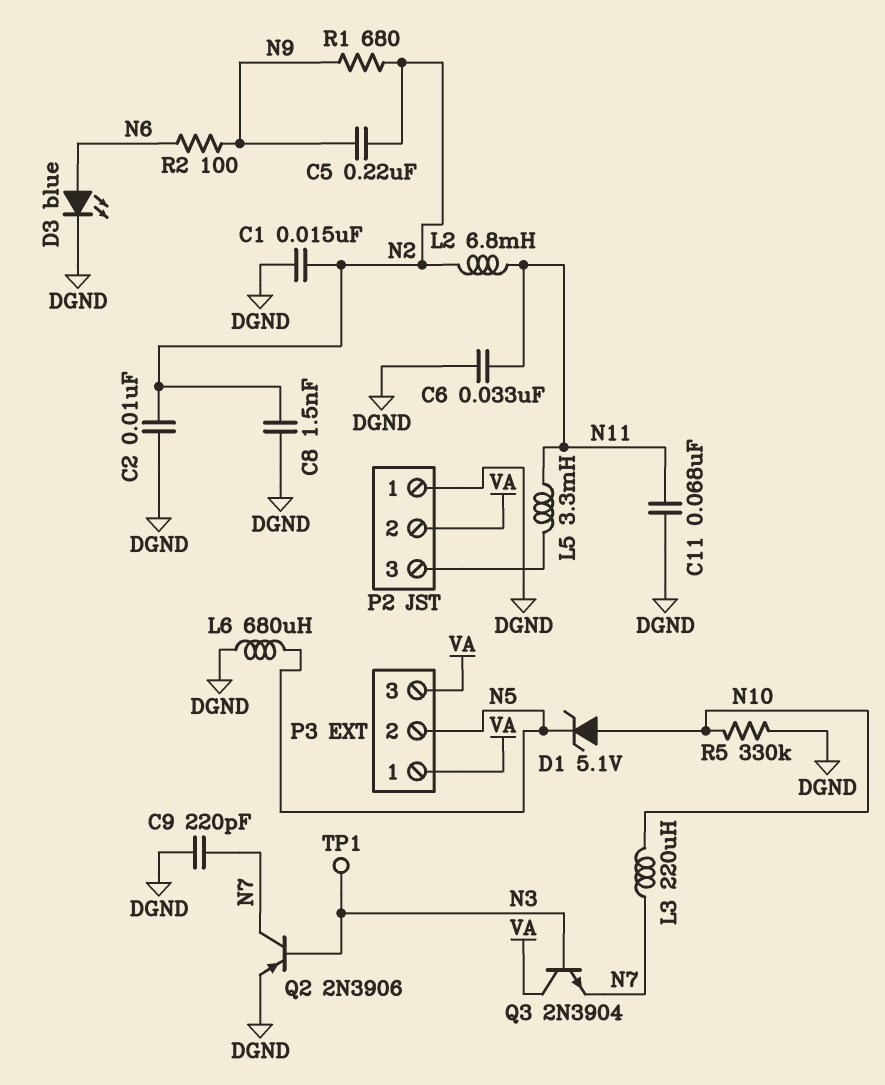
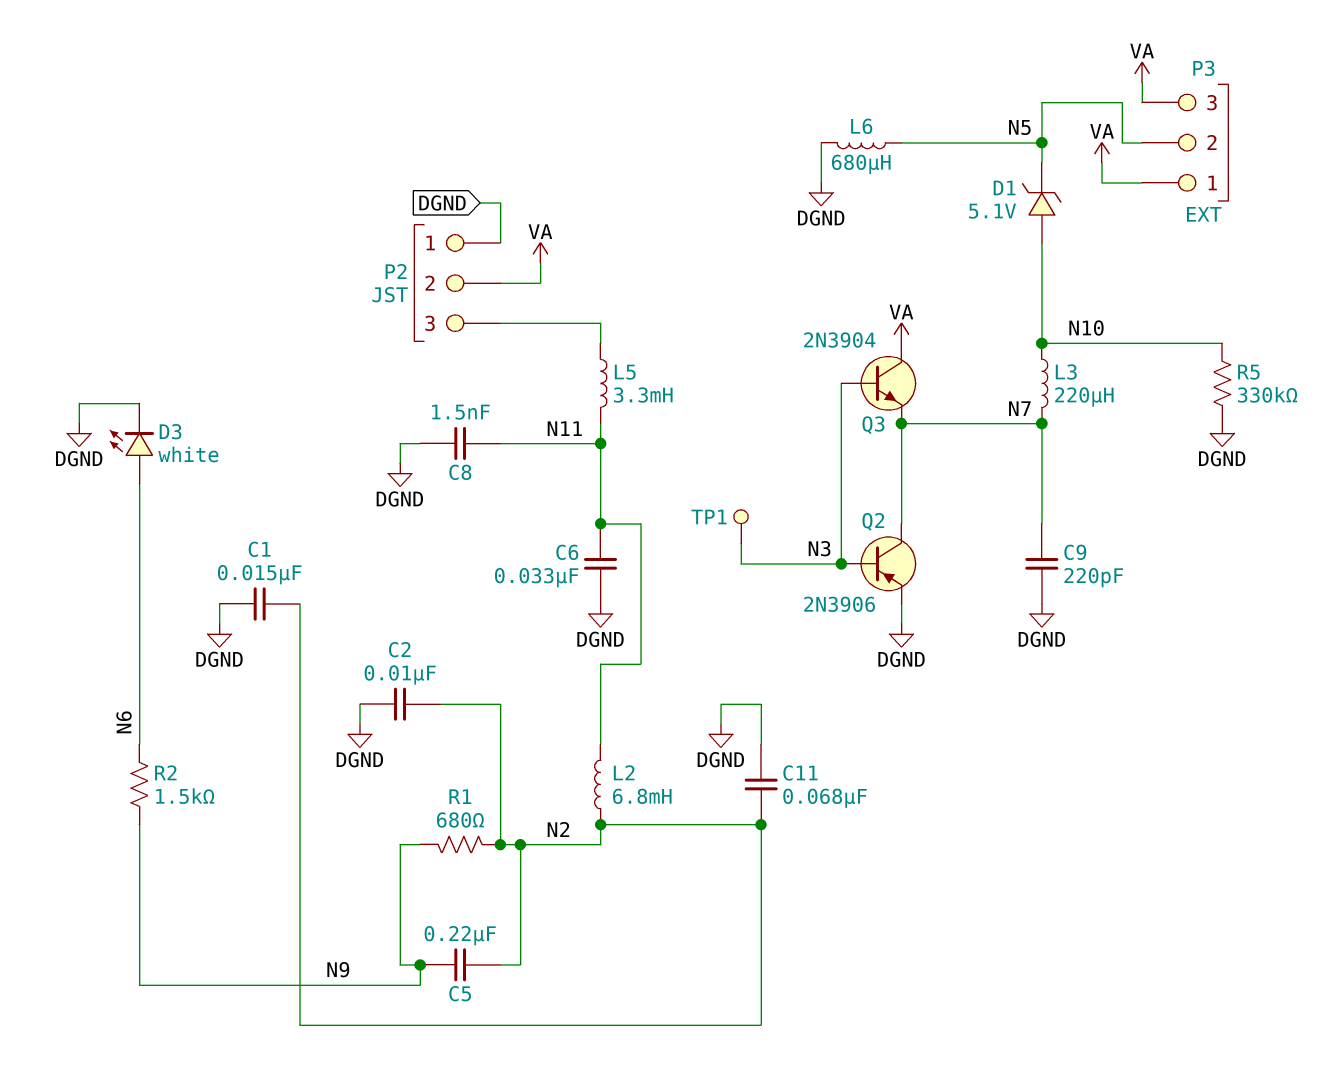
C8: 1.5nF (DGND, N2) -> 1.5nF (DGND, N11)
C11: 68nF (DGND, N11) -> 68nF (DGND, N2)
D3: LED blue (A N6, K DGND) -> LED white (A N6, K DGND)
R2: 100 (N6, N9) -> 1.5k (N6, N9)

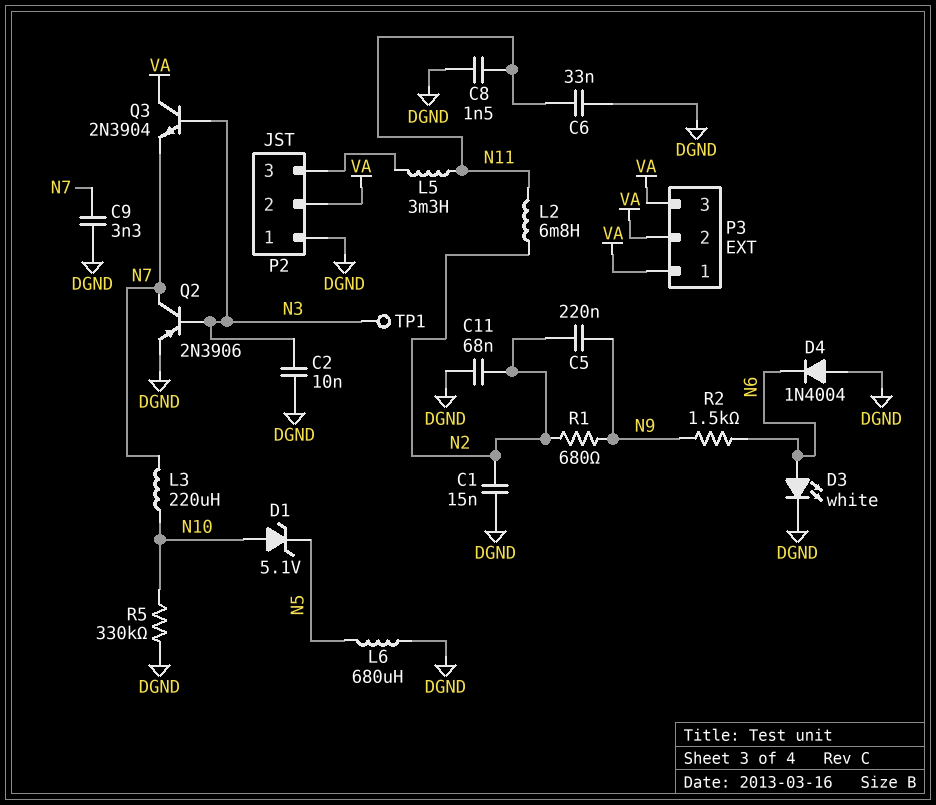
C2: 10nF (DGND, N2) -> 10nF (DGND, N3)
C9: 220pF (DGND, N7) -> 3.3nF (DGND, N7)
D4: none -> diode 1N4004 (A DGND, K N6)
P3 pin 2: N5 -> VA

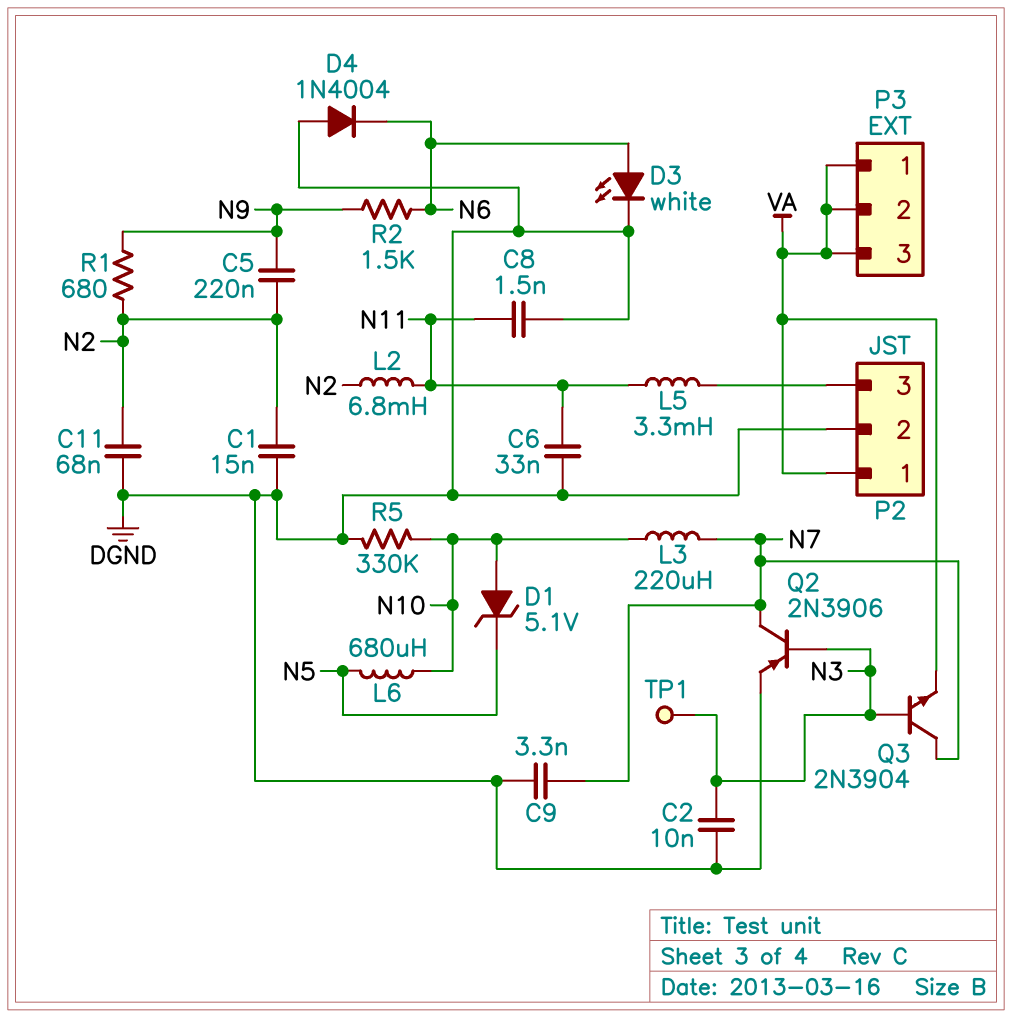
L6: 680uH (DGND, N5) -> 680uH (N5, N10)
P2 pin 1: DGND -> VA
P2 pin 2: VA -> DGND
Q3: NPN 2N3904 (B N3, C VA, E N7) -> NPN 2N3904 (B N3, C N7, E VA)

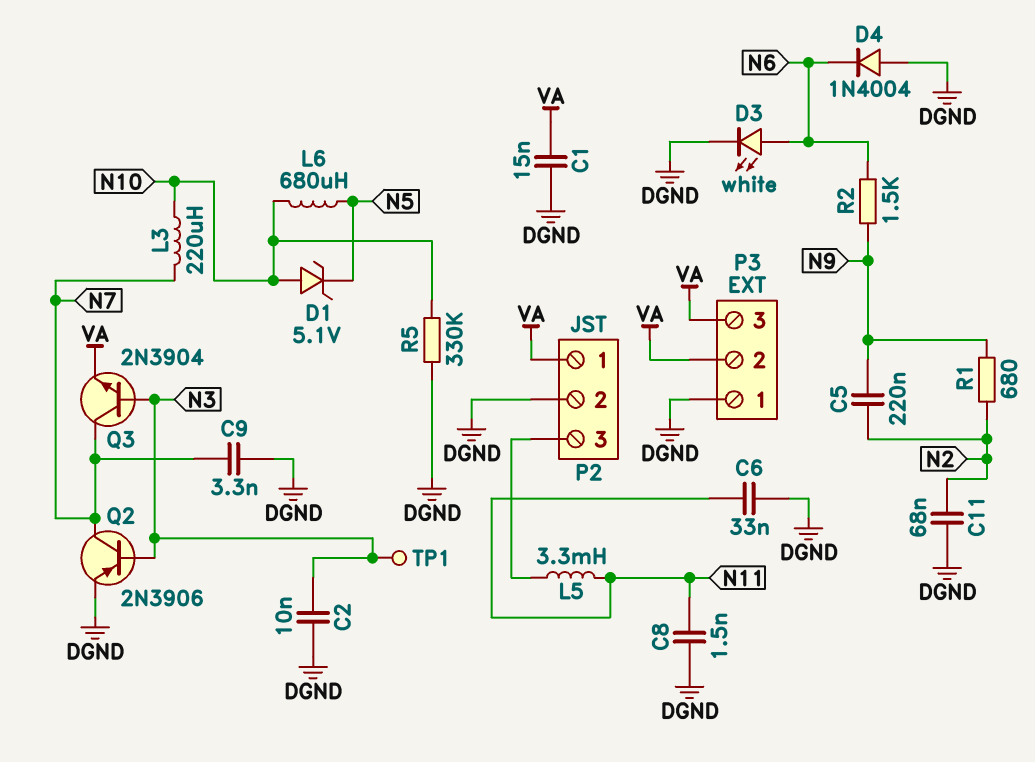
C1: 15nF (DGND, N2) -> 15nF (DGND, VA)
L2: 6.8mH (N2, N11) -> none
P3 pin 1: VA -> DGND

